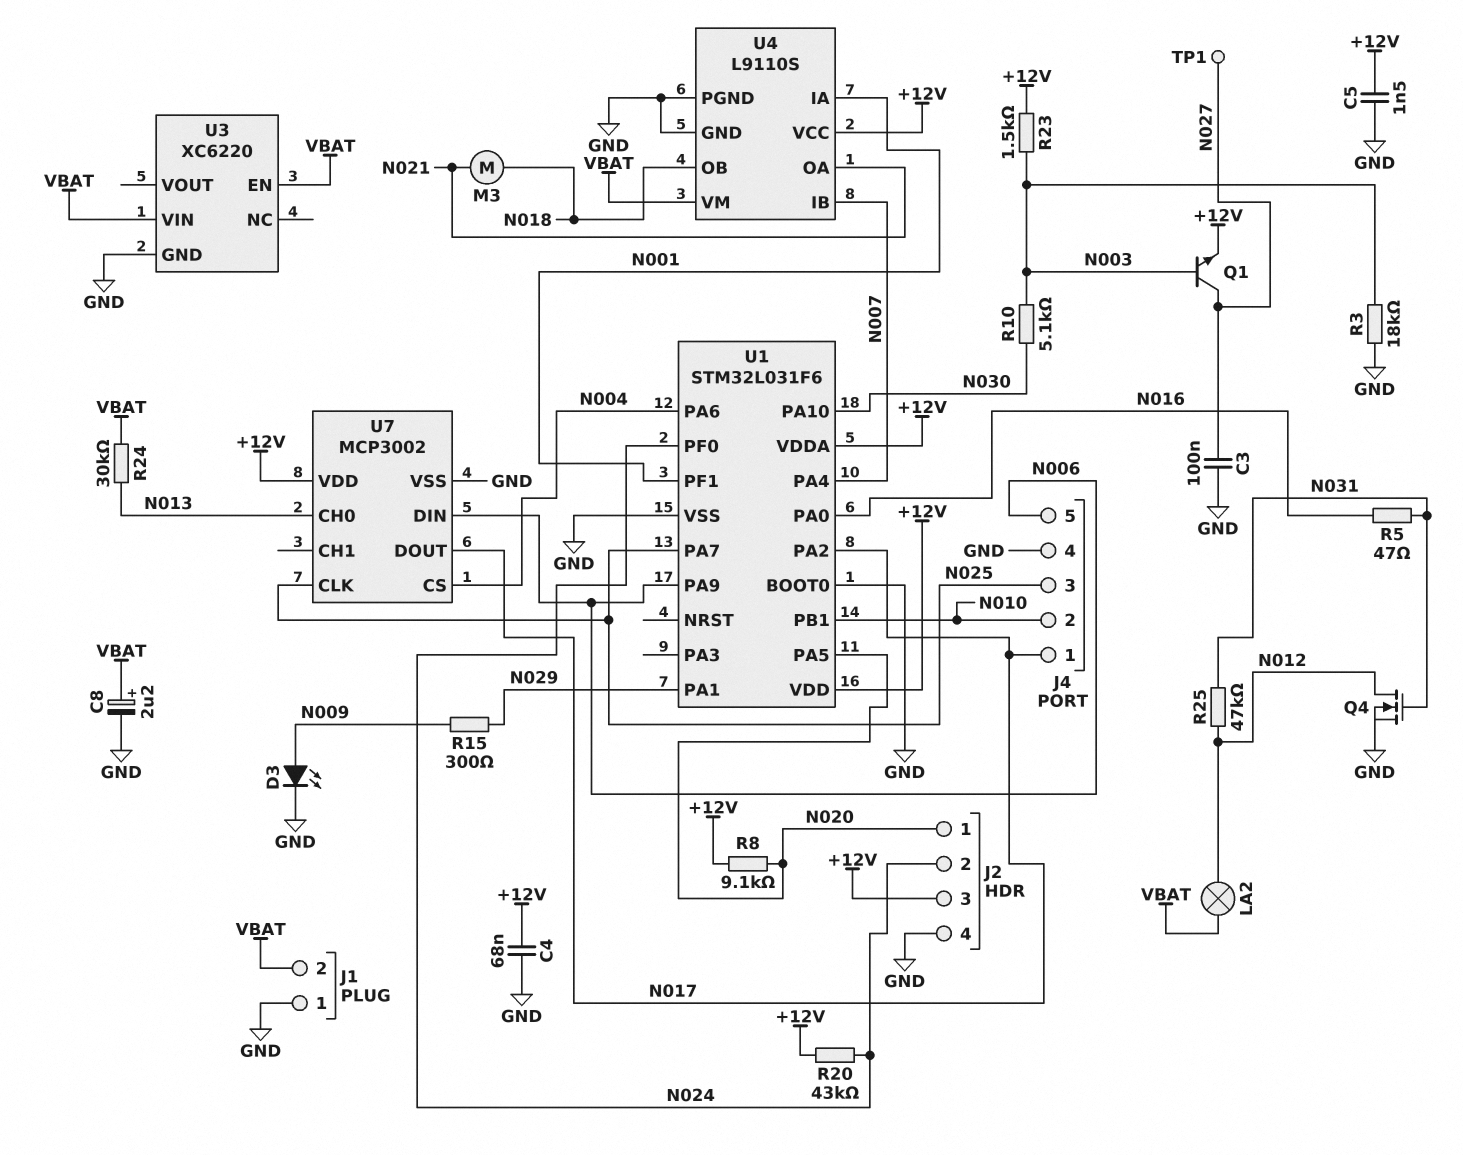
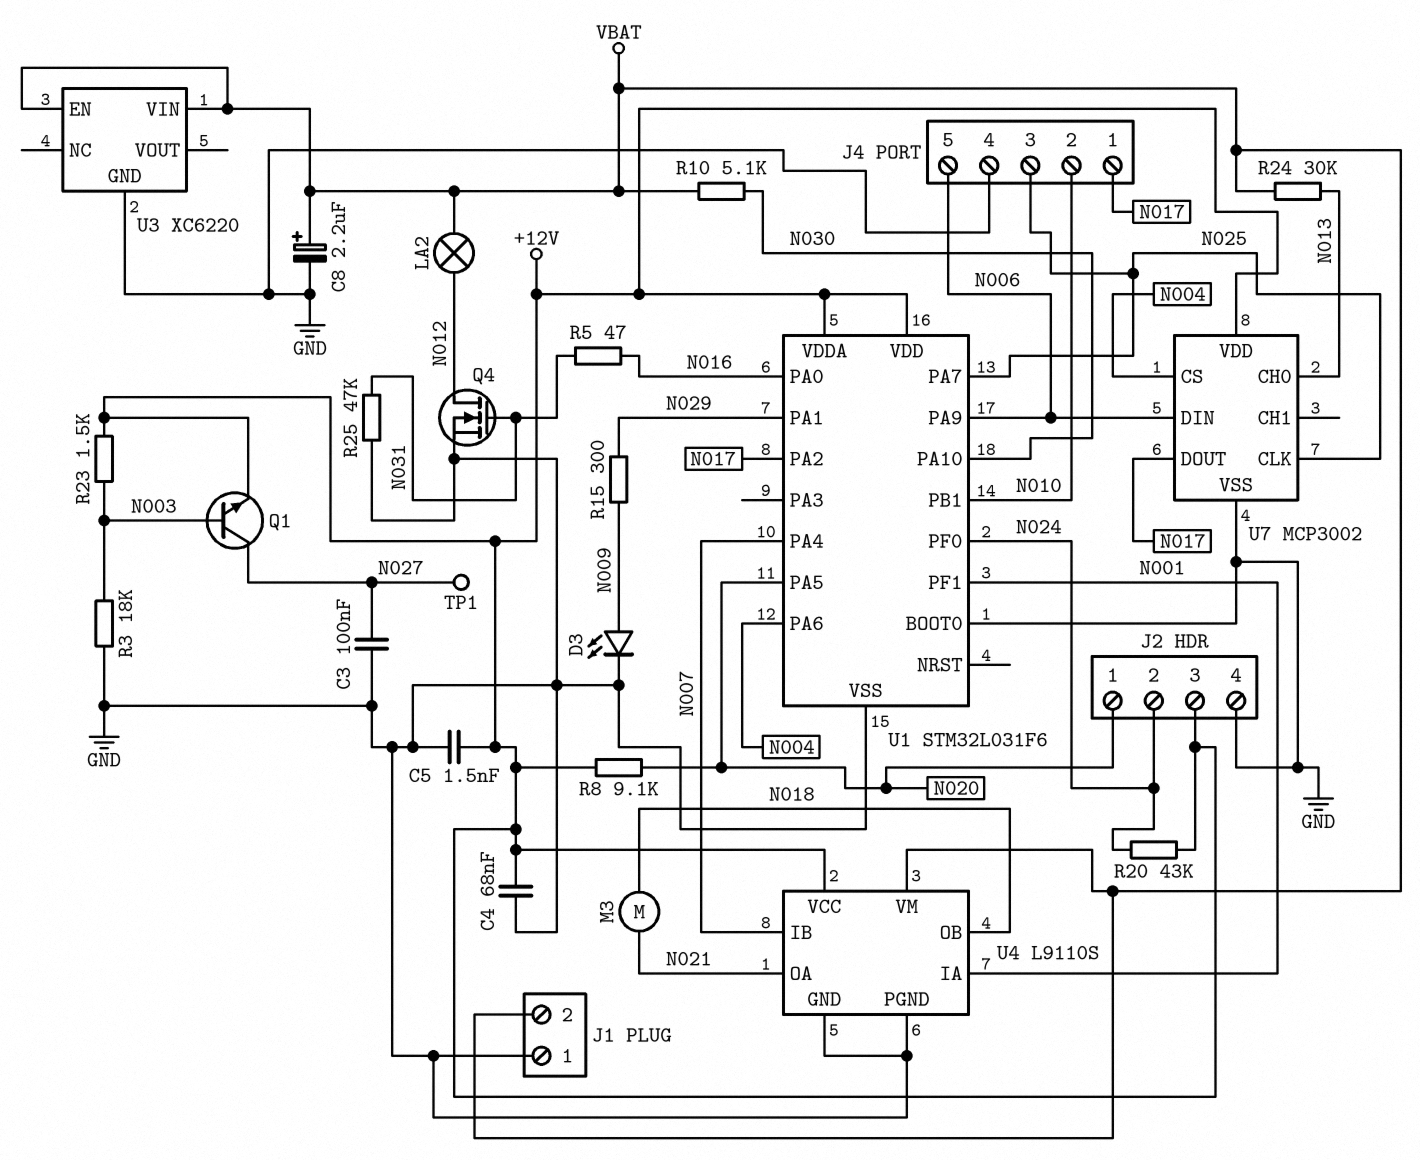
R10: 5.1k (N003, N030) -> 5.1k (N030, VBAT)
R25: 47k (N012, N031) -> 47k (GND, N031)

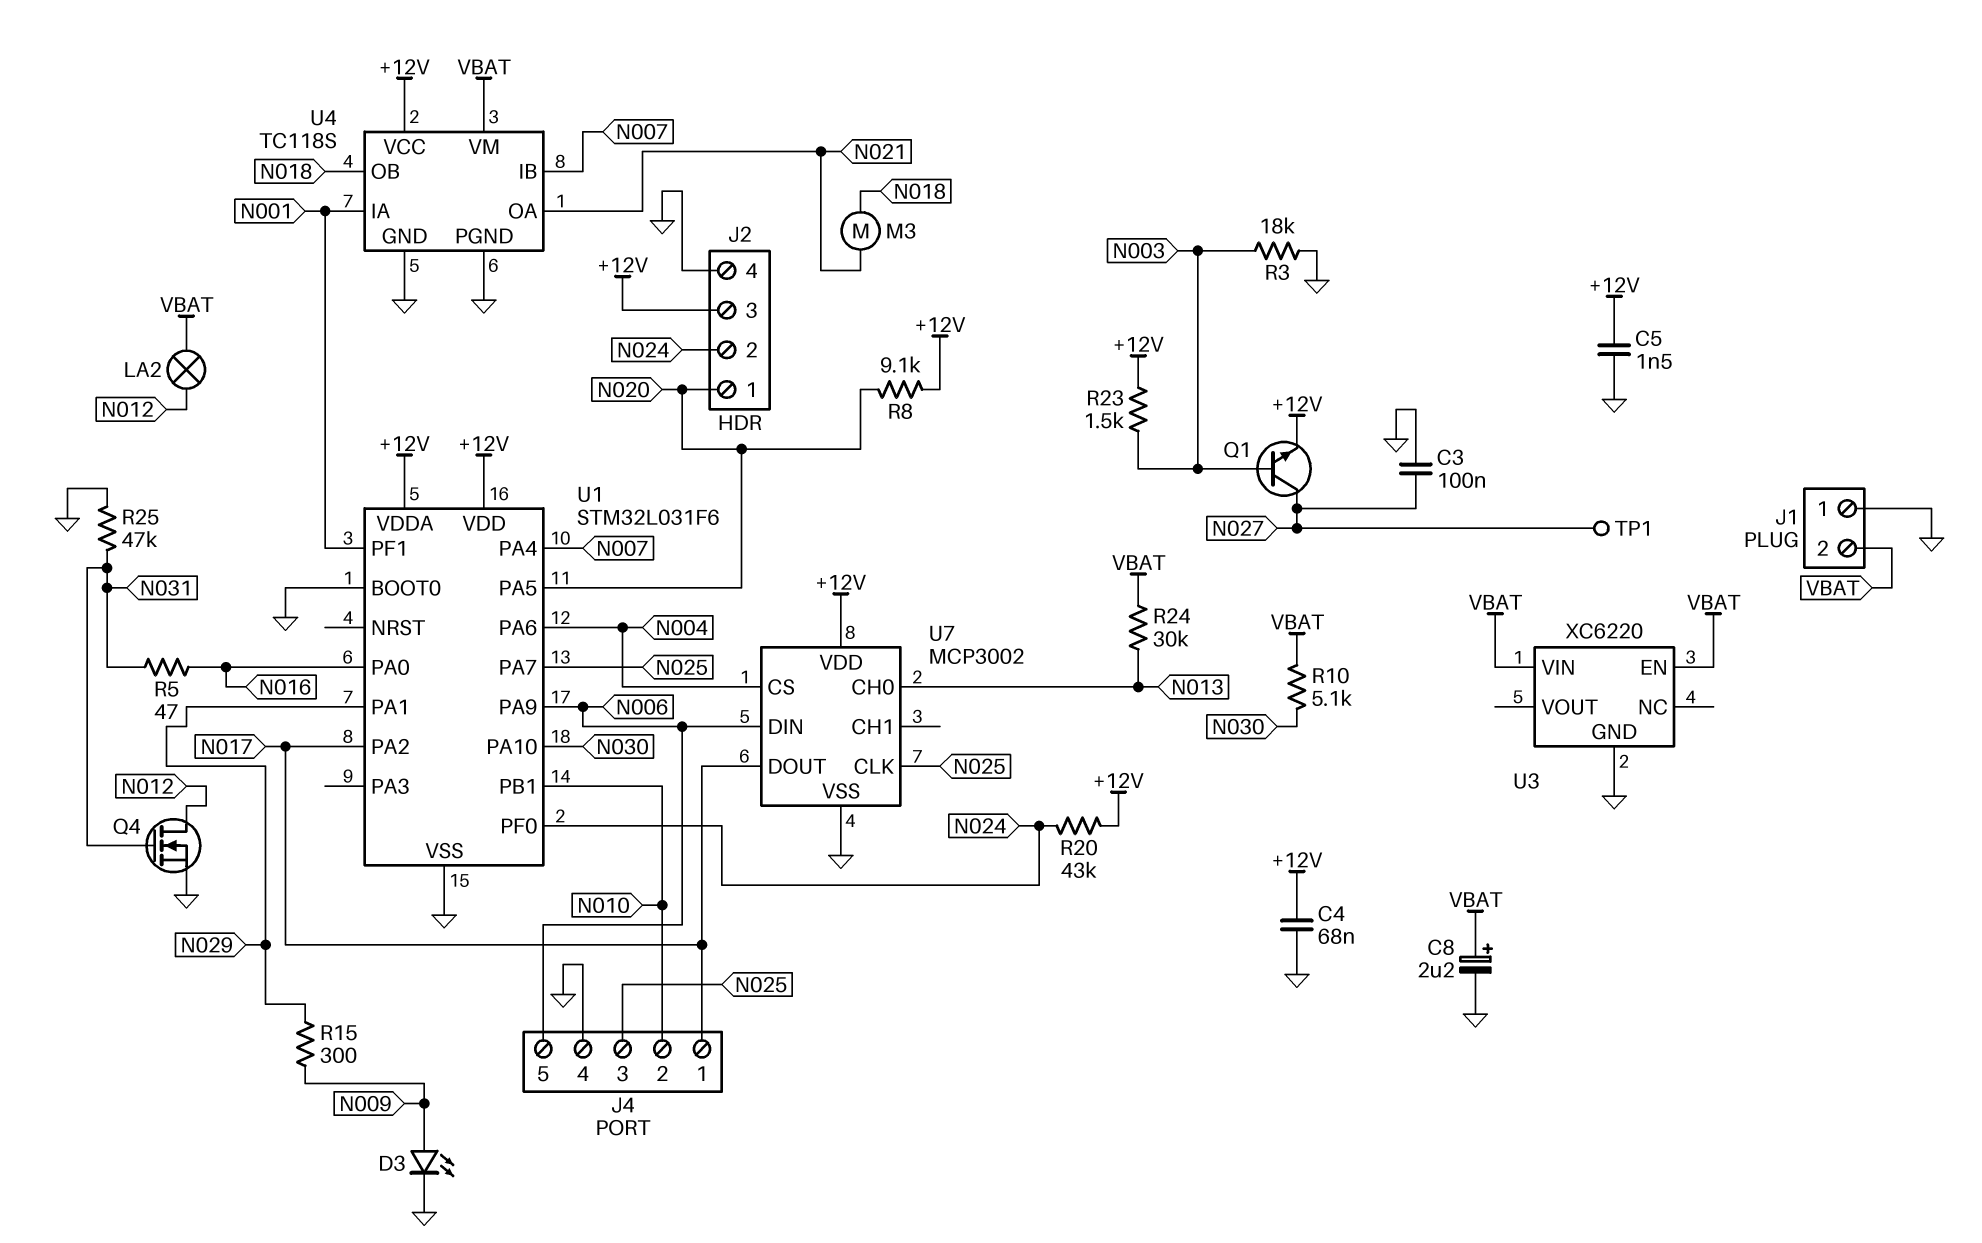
U4: L9110S -> TC118S

